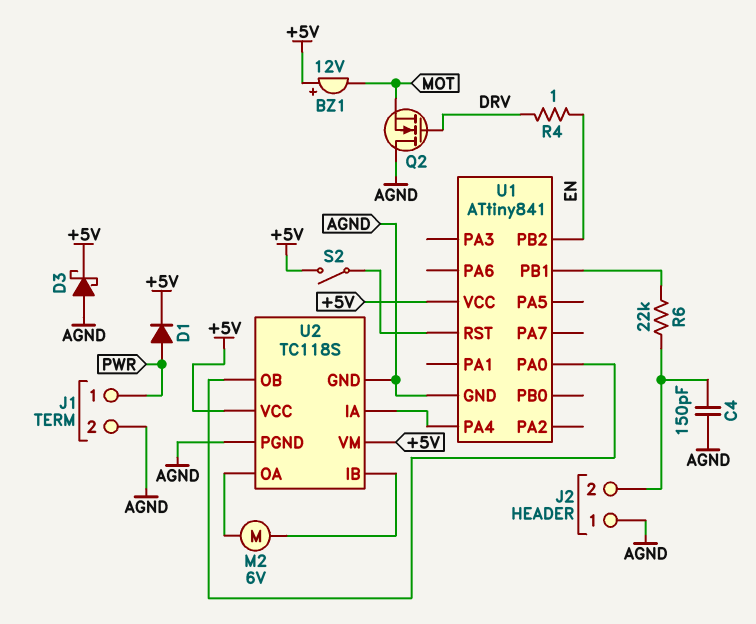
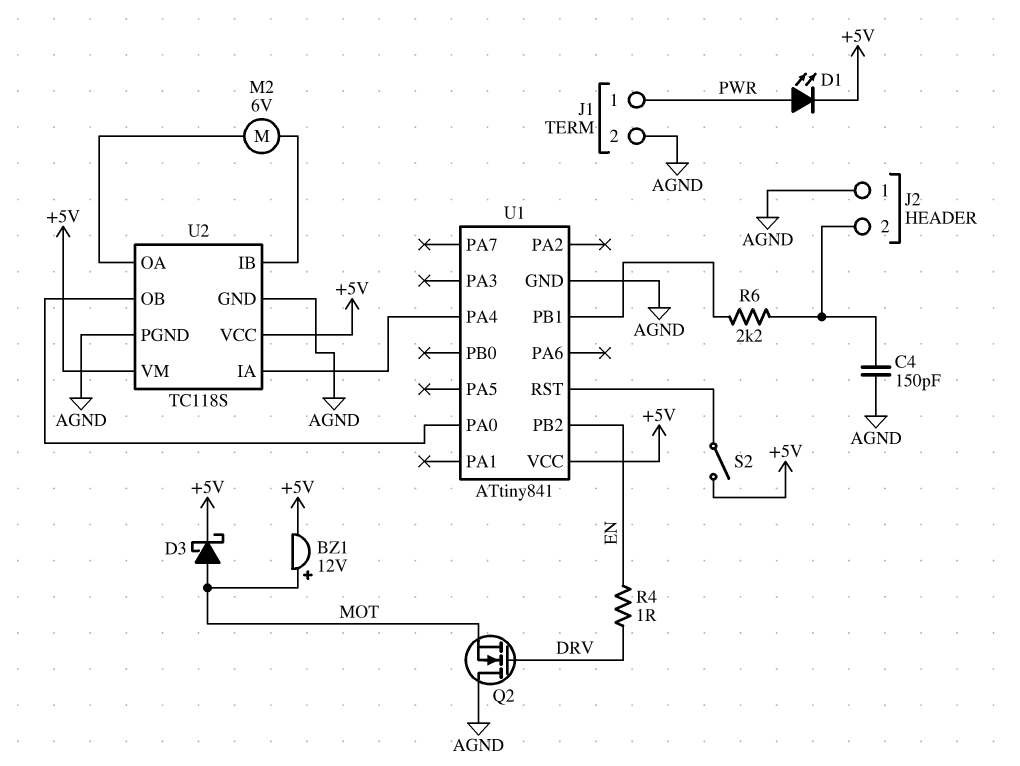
BZ1: buzzer 12V (plus +5V, minus MOT) -> buzzer 12V (plus MOT, minus +5V)
D1: diode (A PWR, K +5V) -> LED (A PWR, K +5V)
D3: schottky (A AGND, K +5V) -> schottky (A MOT, K +5V)
R6: 22k (J2/2, U1/PB1) -> 2.2k (J2/2, U1/PB1)

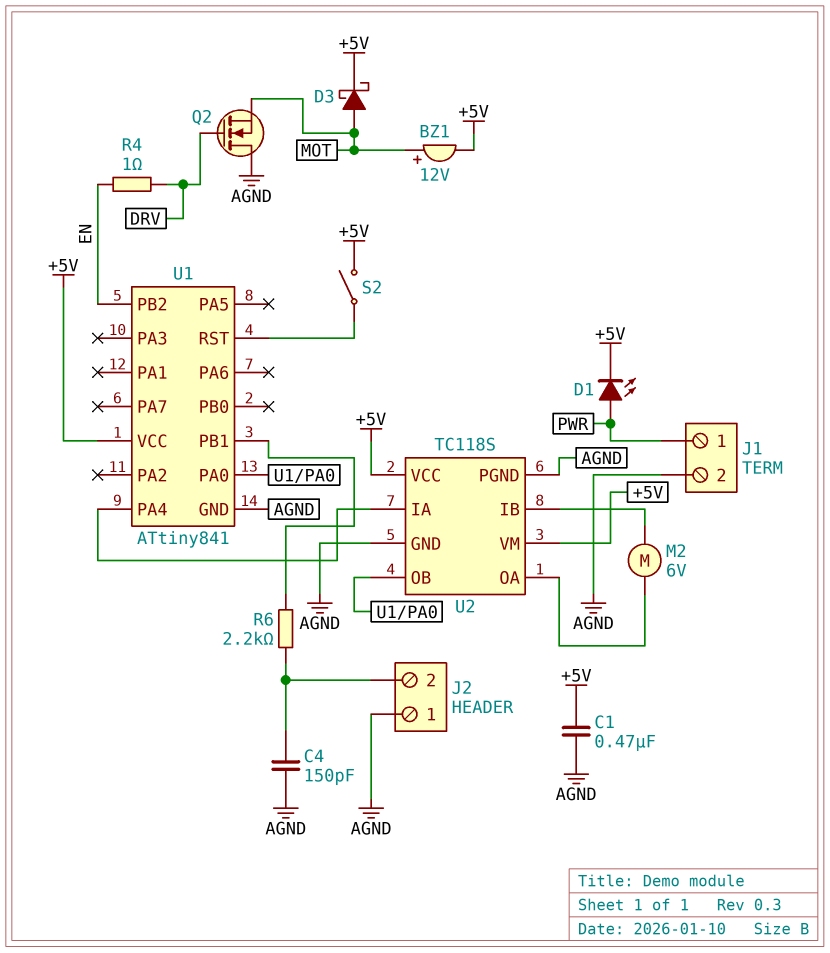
C1: none -> 470nF (+5V, AGND)

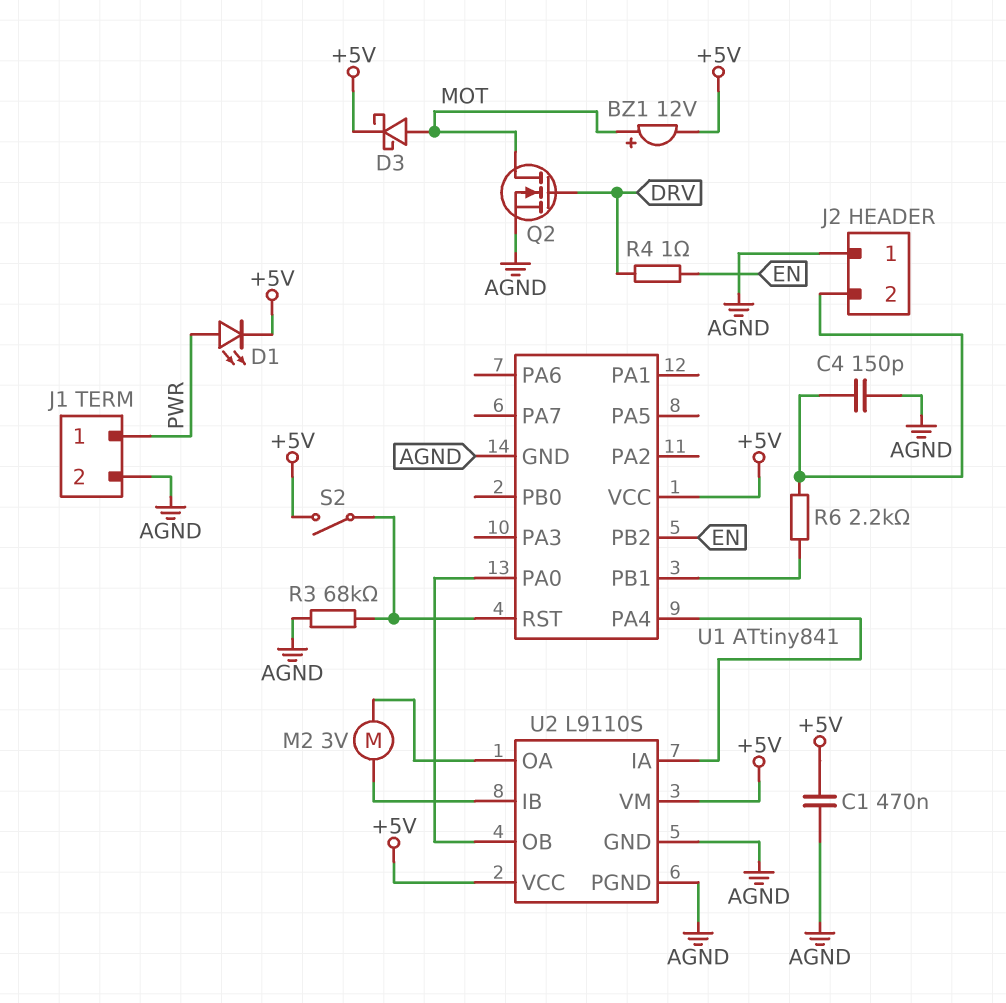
M2: motor 6V (U2/IB, U2/OA) -> motor 3V (U2/IB, U2/OA)
Q2: NMOS (G DRV, D AGND, S MOT) -> NMOS (G DRV, D MOT, S AGND)
R3: none -> 68k (AGND, U1/RST)
U2: TC118S -> L9110S

